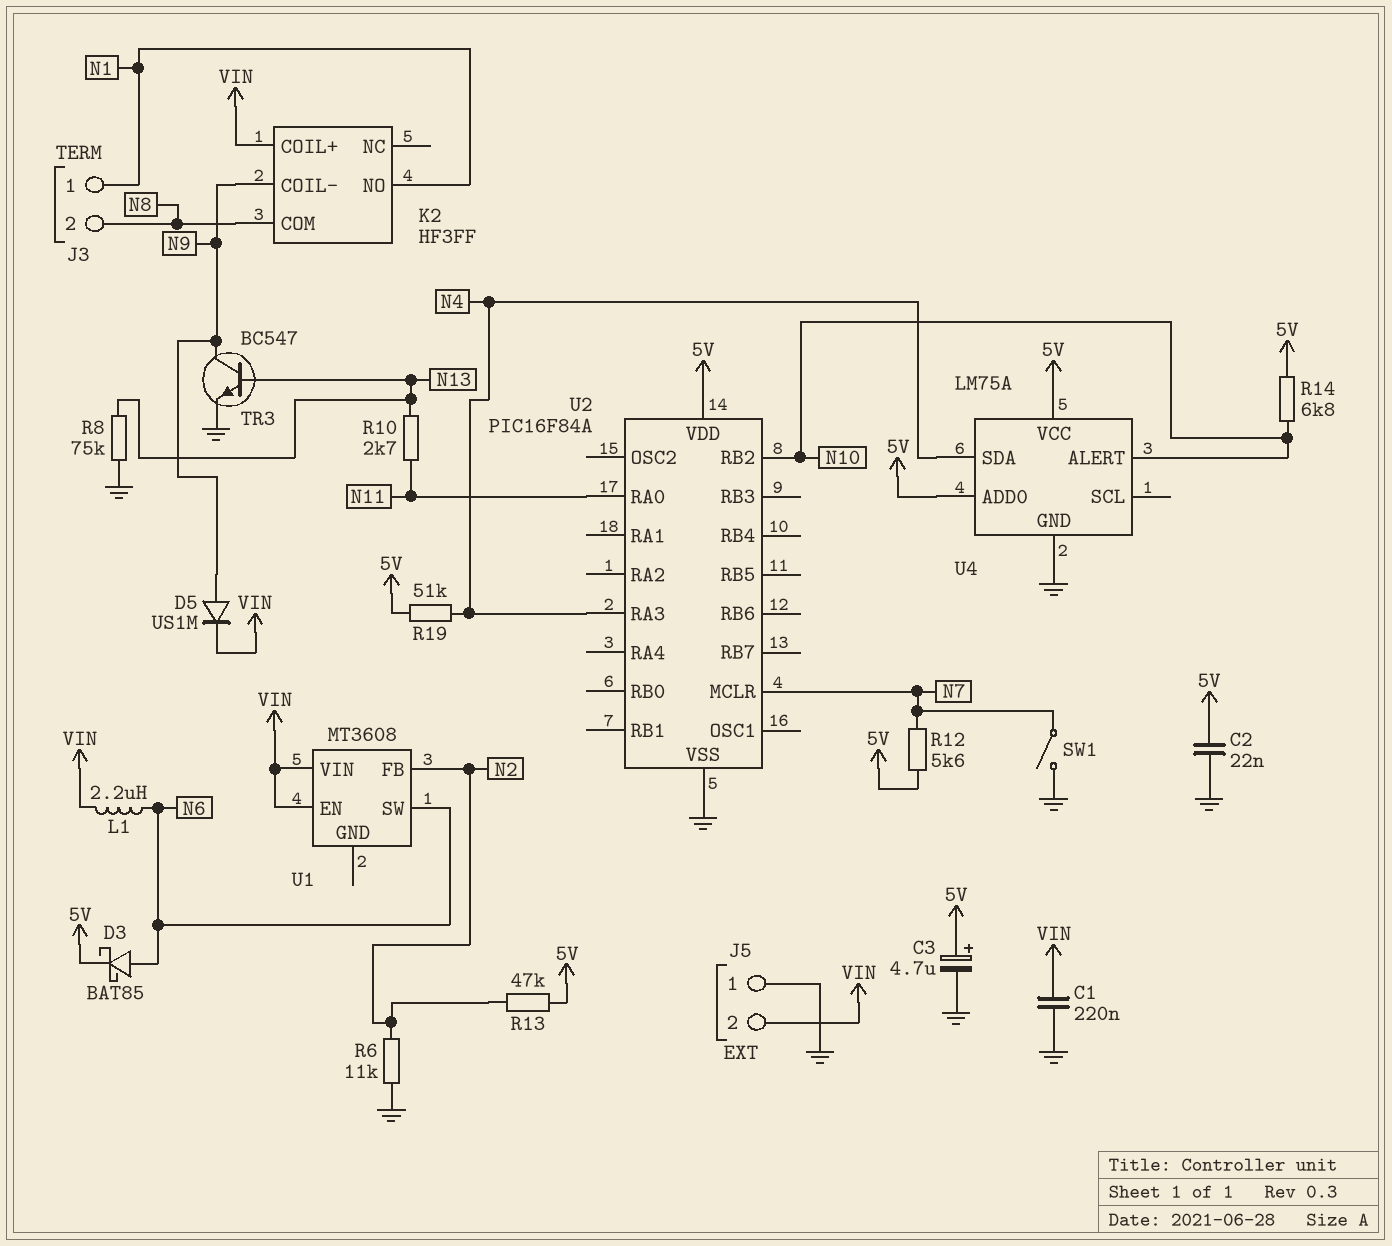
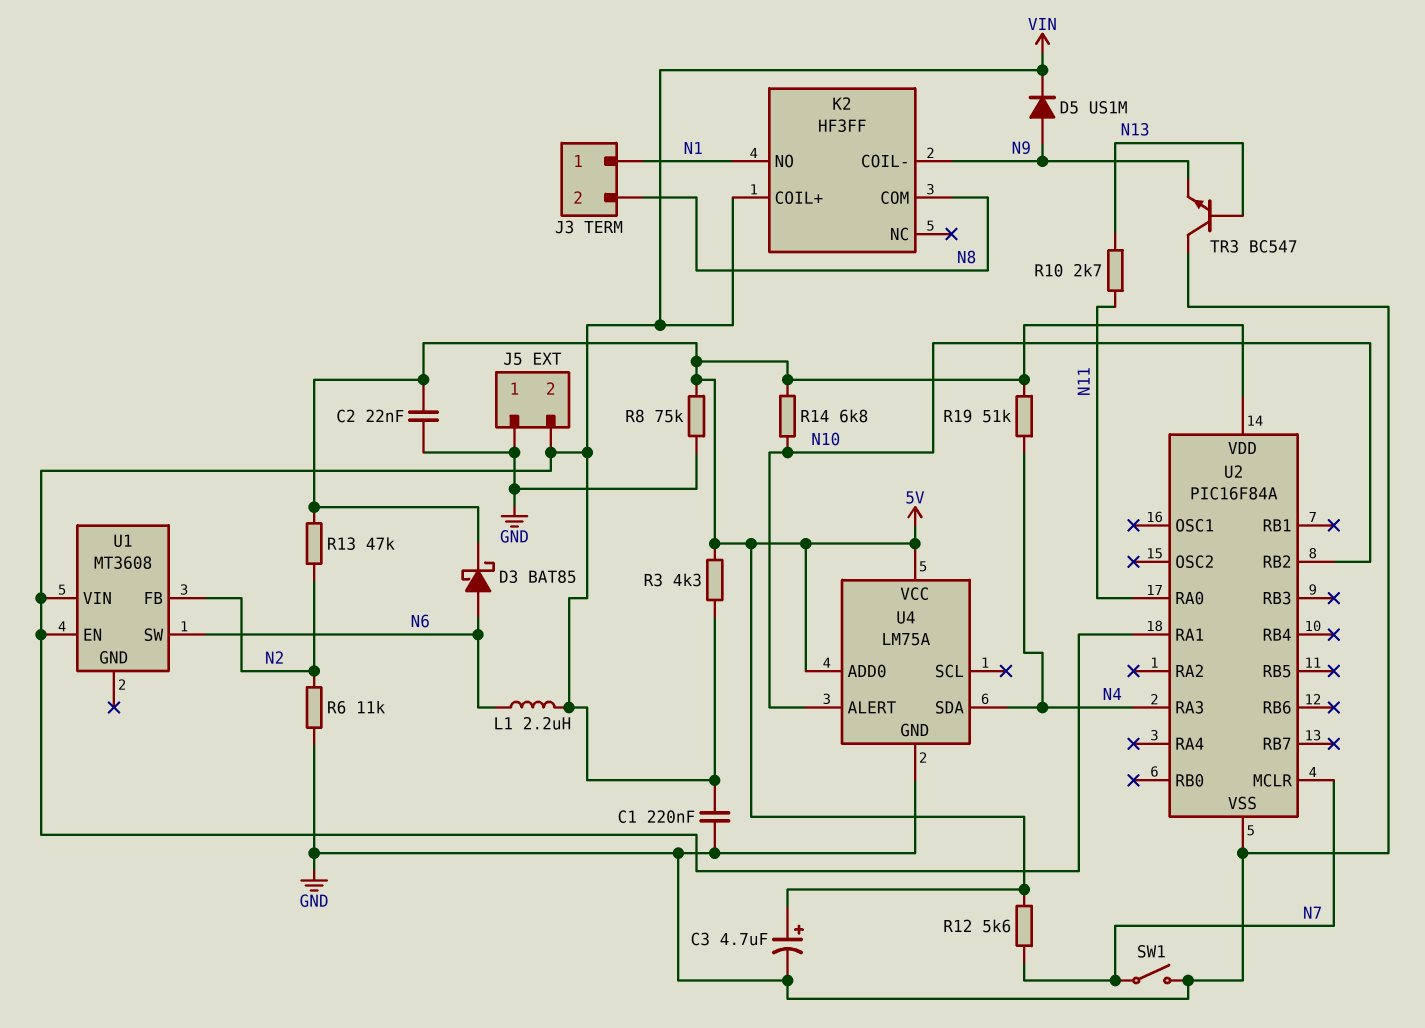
R3: none -> 4.3k (5V, VIN)
R8: 75k (GND, N13) -> 75k (5V, GND)
TR3: NPN BC547 (B N13, C N9, E GND) -> NPN BC547 (B N13, C GND, E N9)
U2 pin RA1: none -> VIN

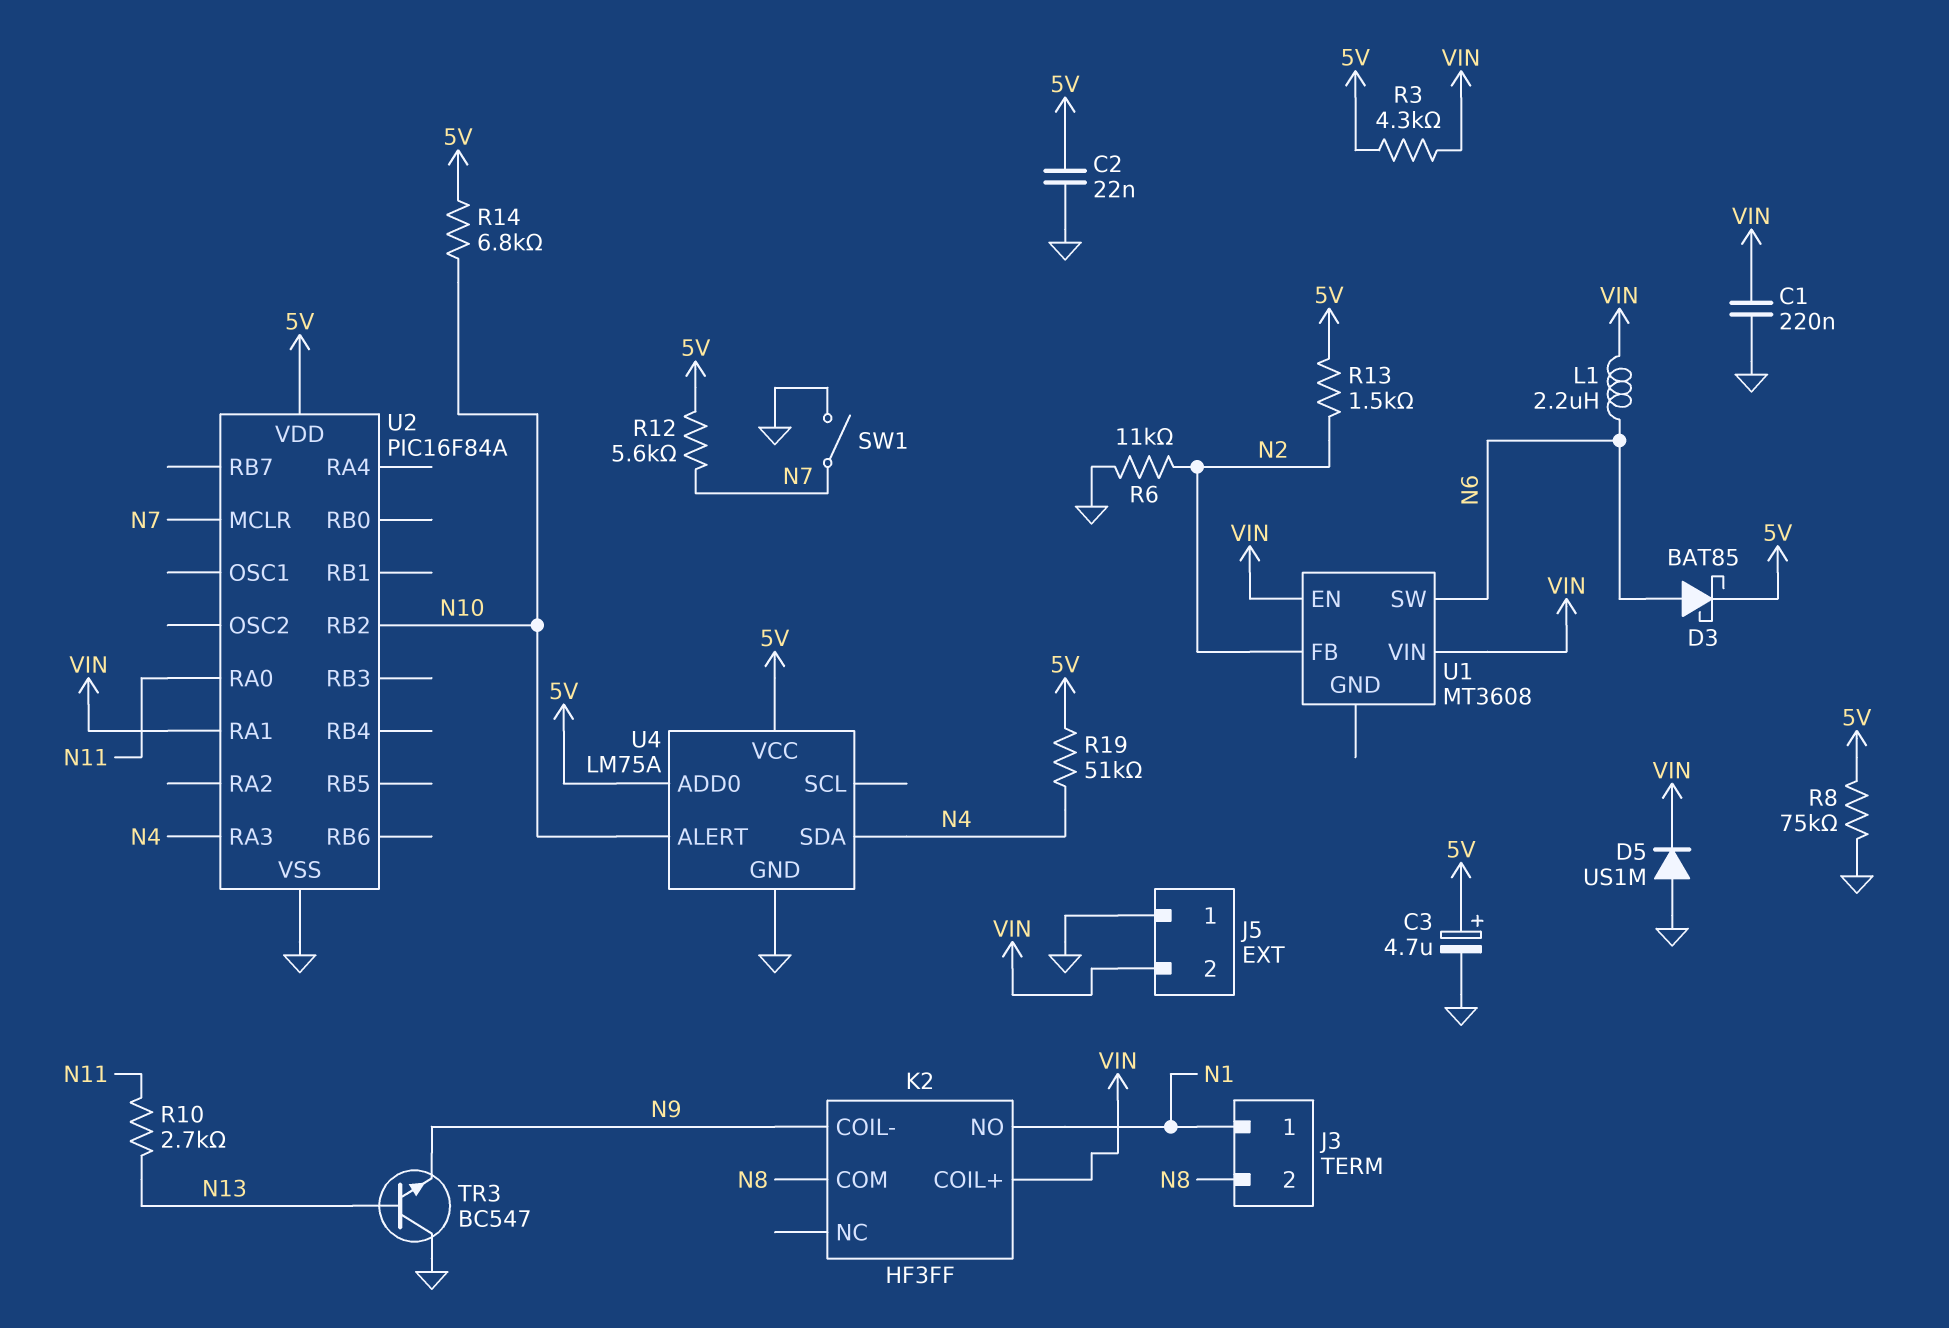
D5: diode US1M (A N9, K VIN) -> diode US1M (A GND, K VIN)
R13: 47k (5V, N2) -> 1.5k (5V, N2)

